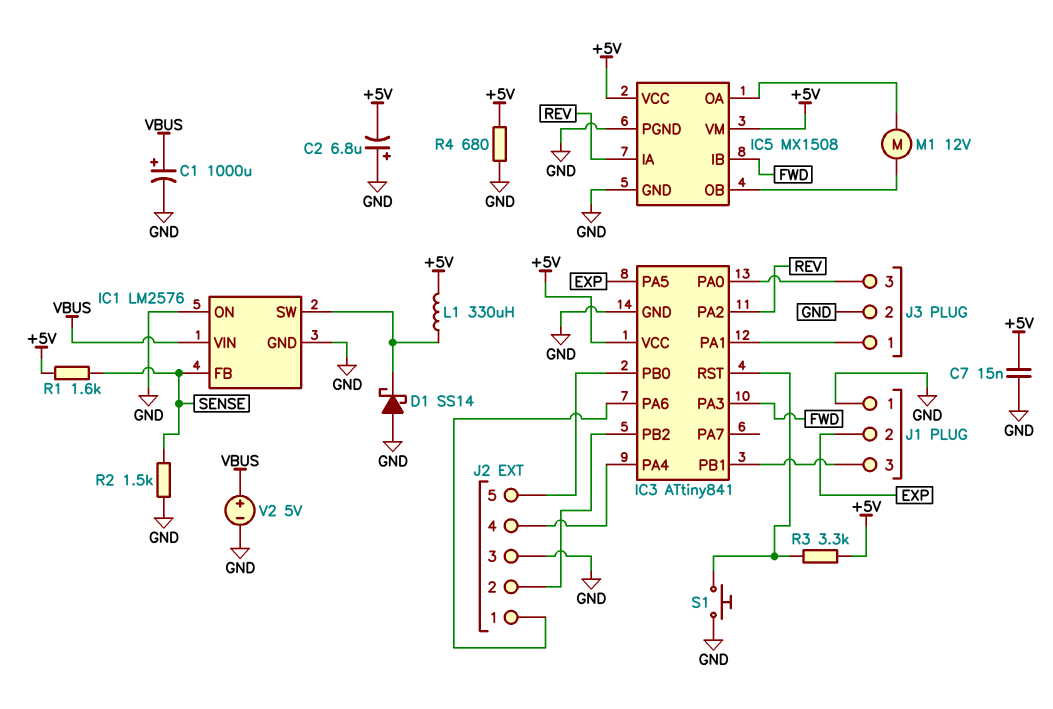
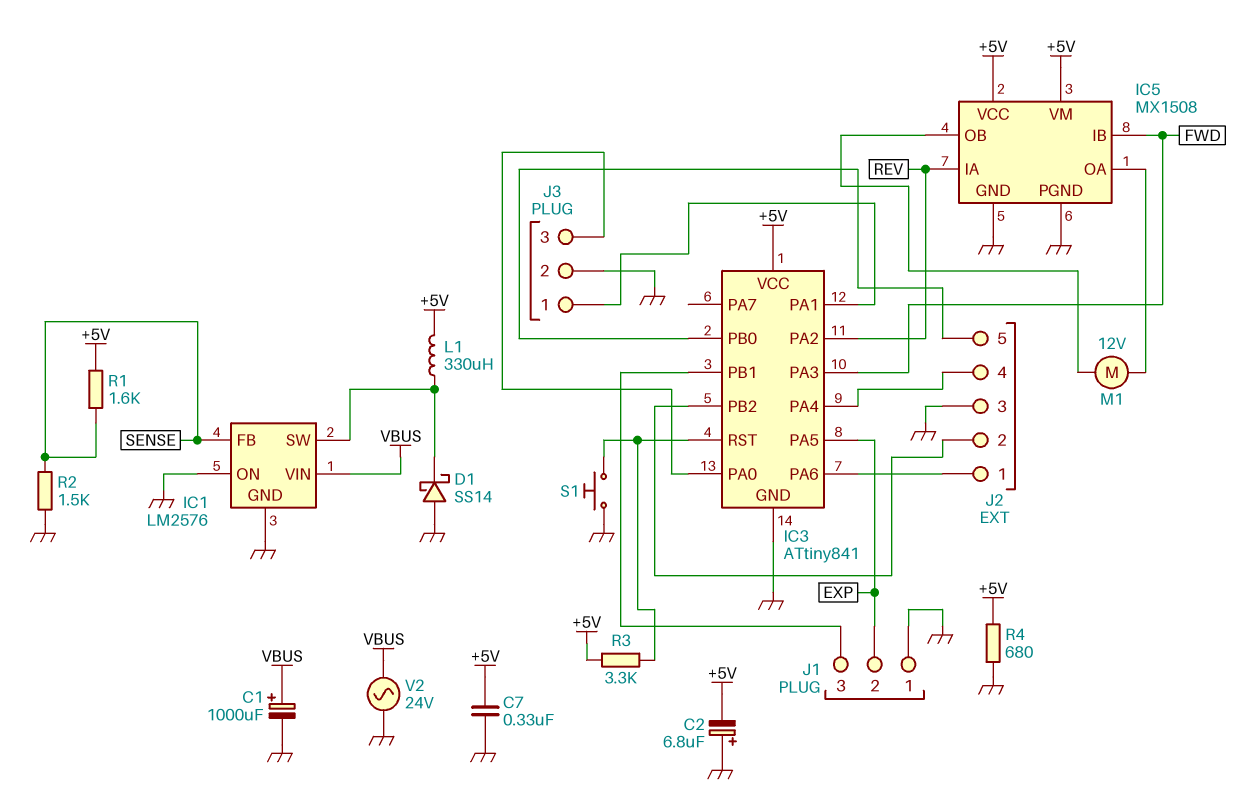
C7: 15nF (+5V, GND) -> 330nF (+5V, GND)
V2: 5V (plus VBUS, minus GND) -> AC 24V (GND, VBUS)

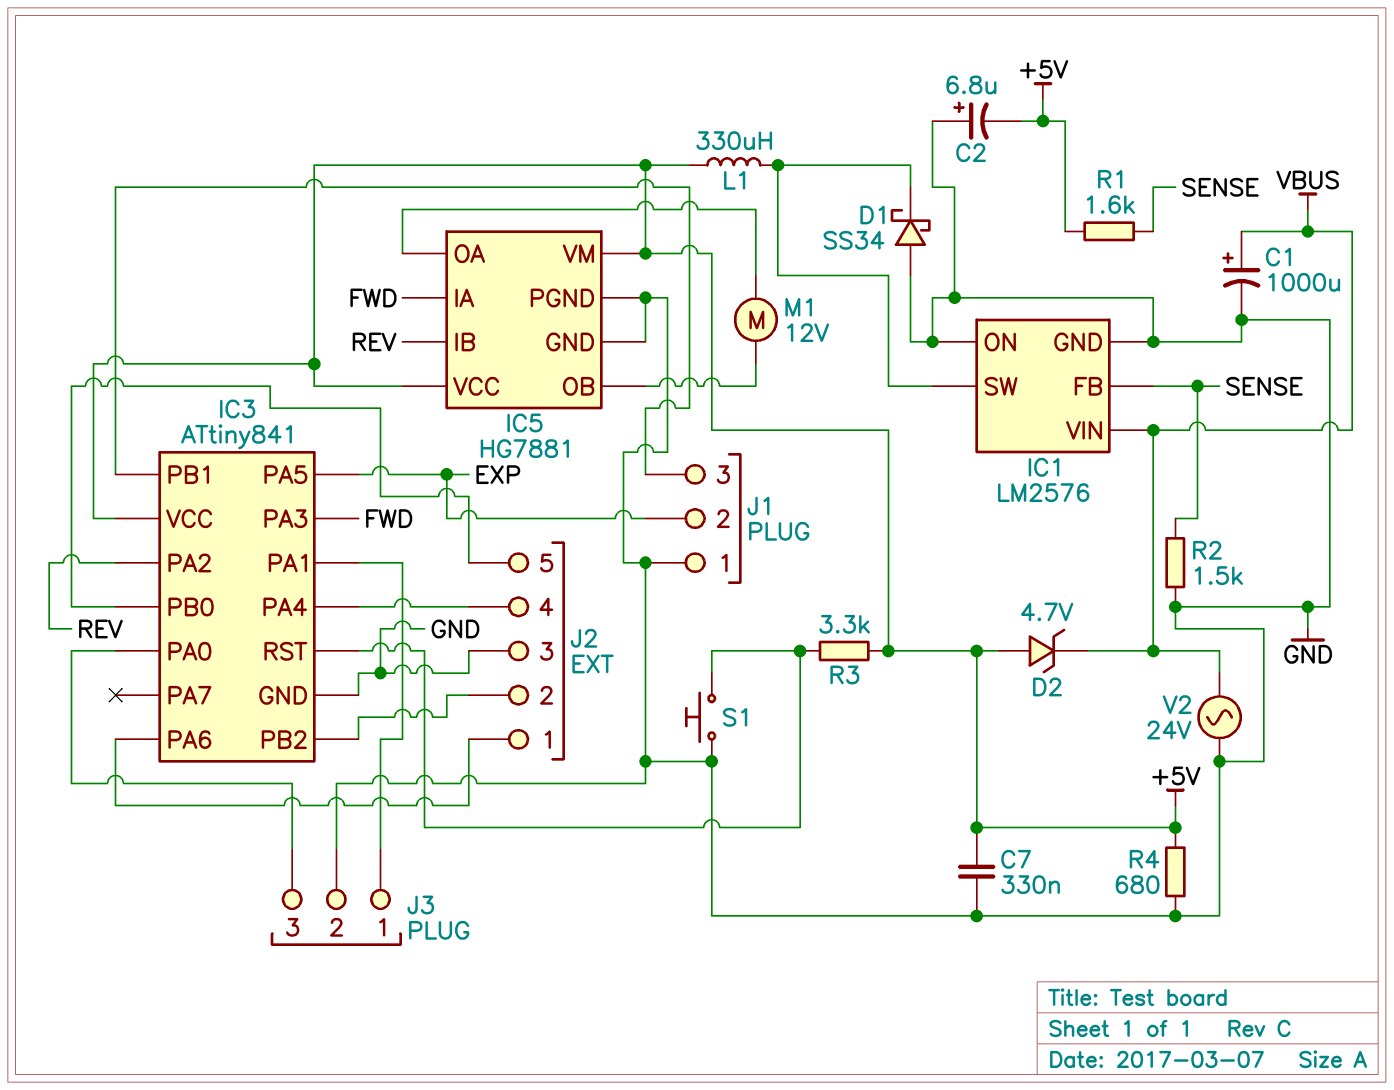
D1: schottky SS14 (A GND, K IC1/SW) -> schottky SS34 (A GND, K IC1/SW)
D2: none -> zener 4.7V (A +5V, K VBUS)
IC5: MX1508 -> HG7881
IC5 pin IA: REV -> FWD
IC5 pin IB: FWD -> REV

